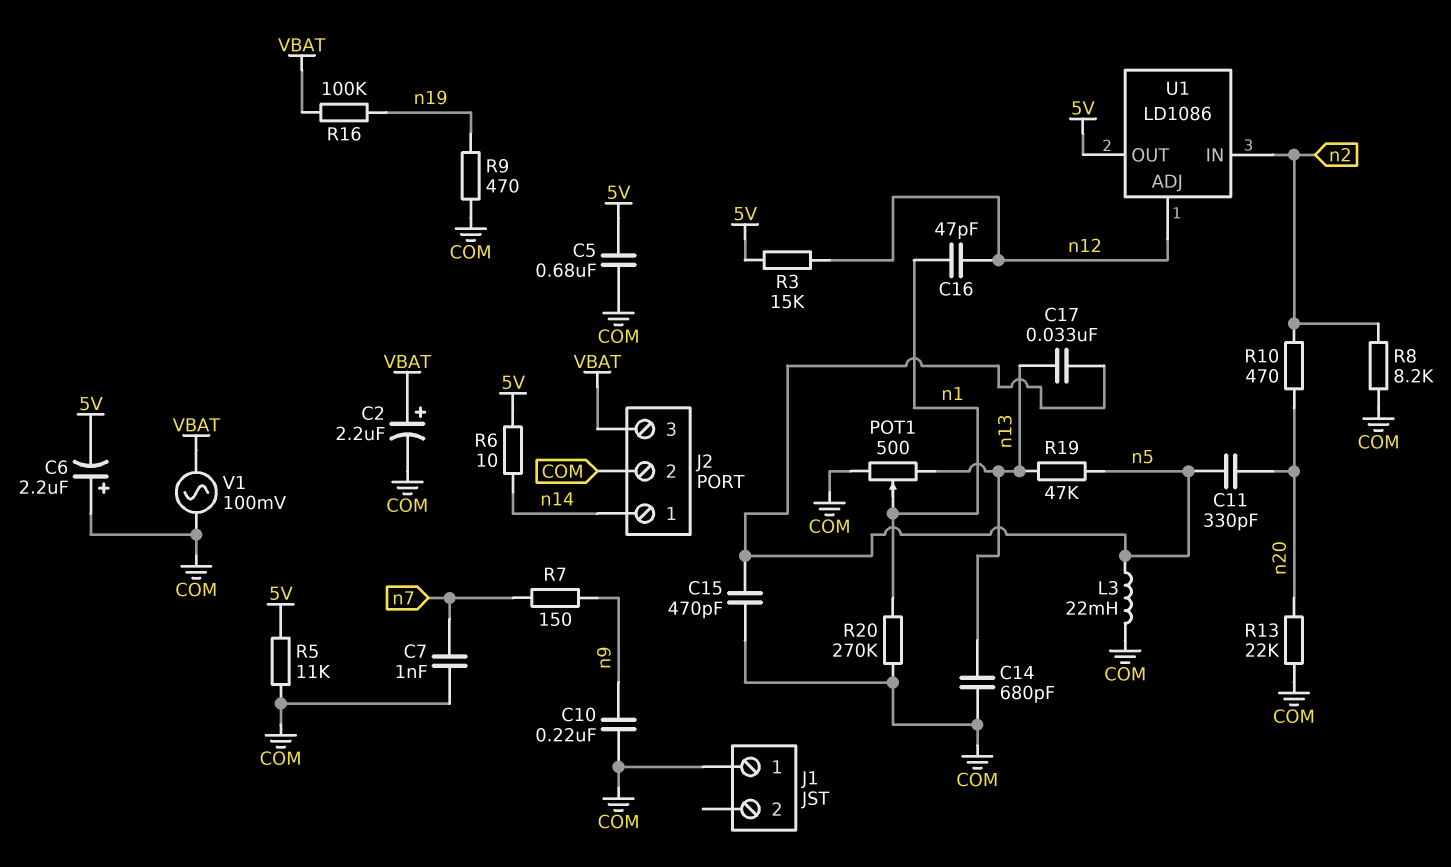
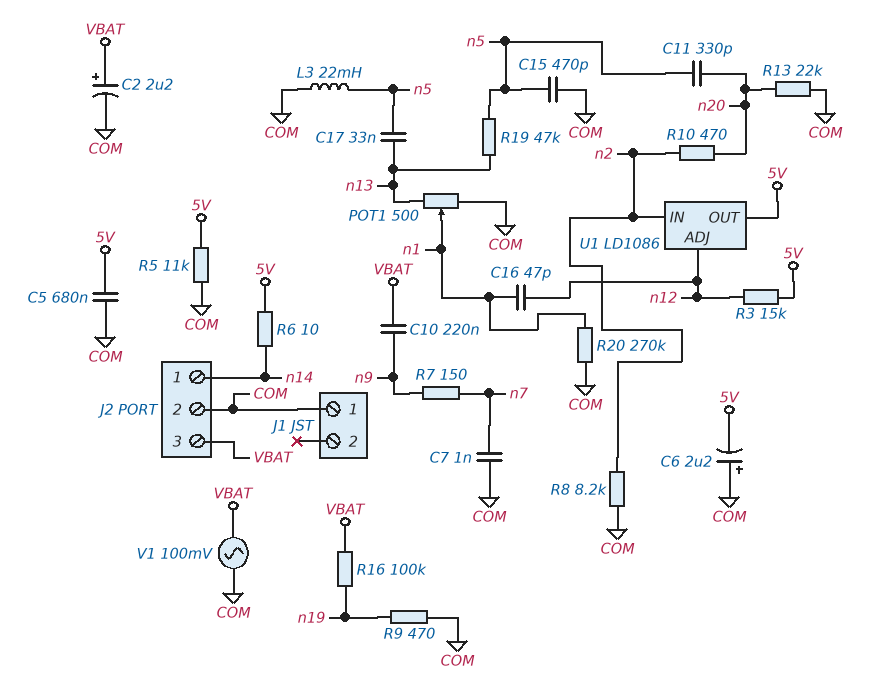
C10: 220nF (COM, n9) -> 220nF (VBAT, n9)
C14: 680pF (COM, n13) -> none

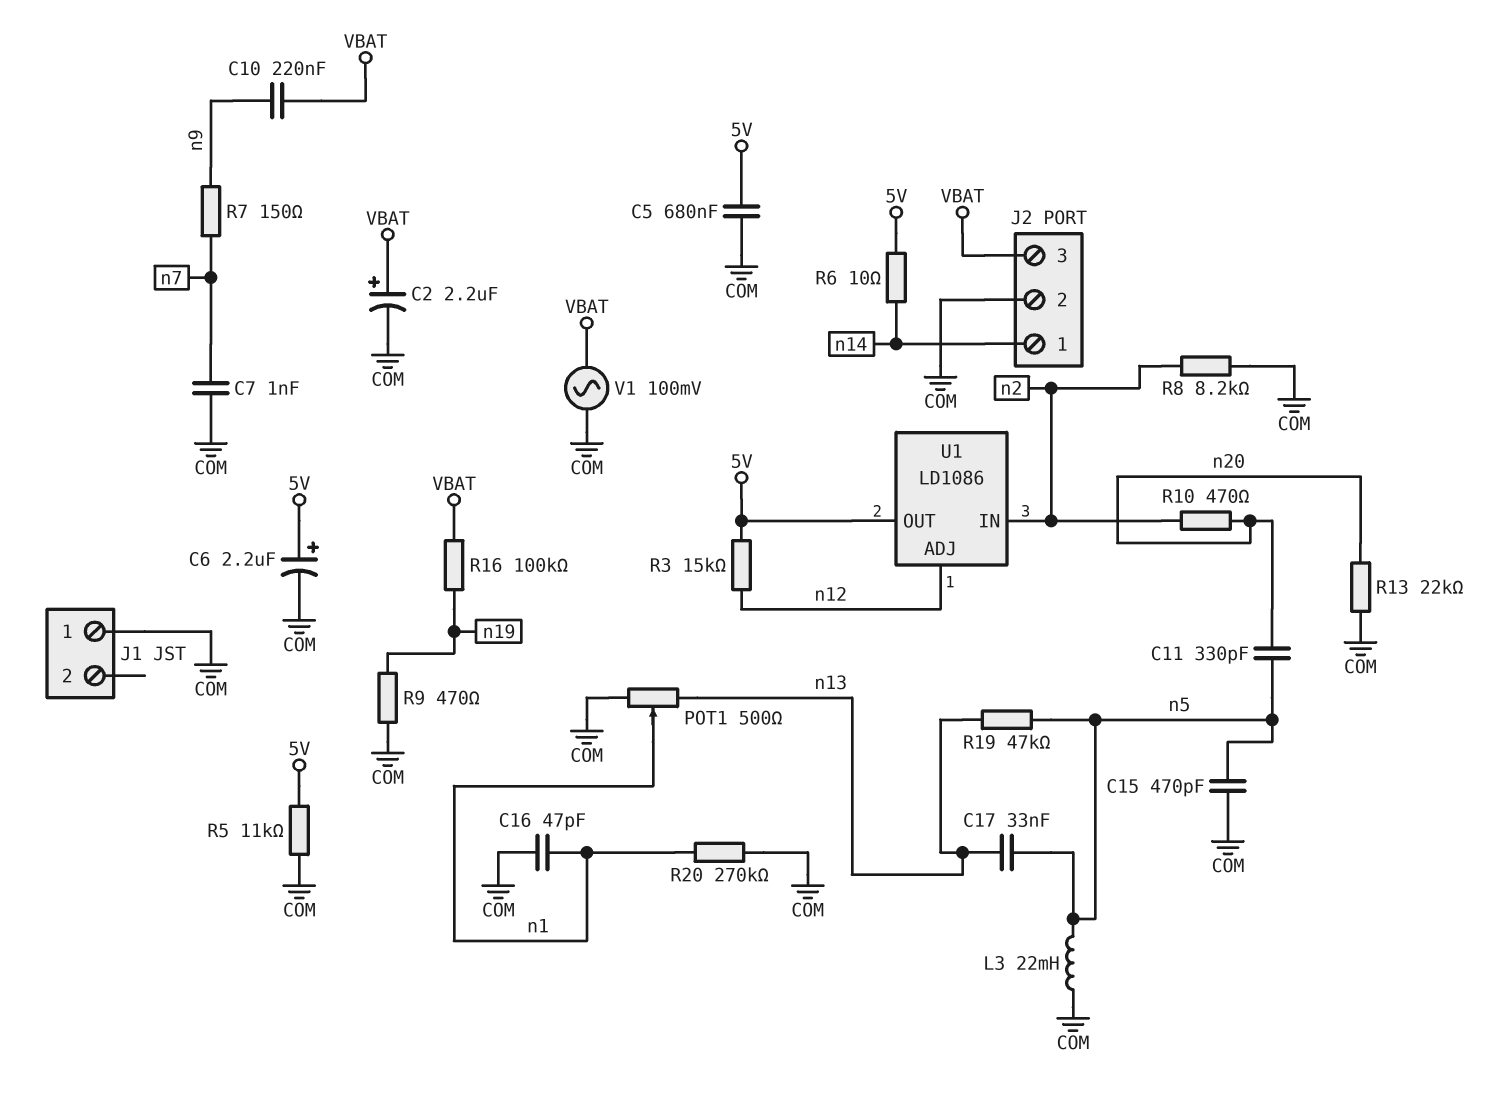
C6: 2.2uF (plus COM, minus 5V) -> 2.2uF (plus 5V, minus COM)
C16: 47pF (n1, n12) -> 47pF (COM, n1)

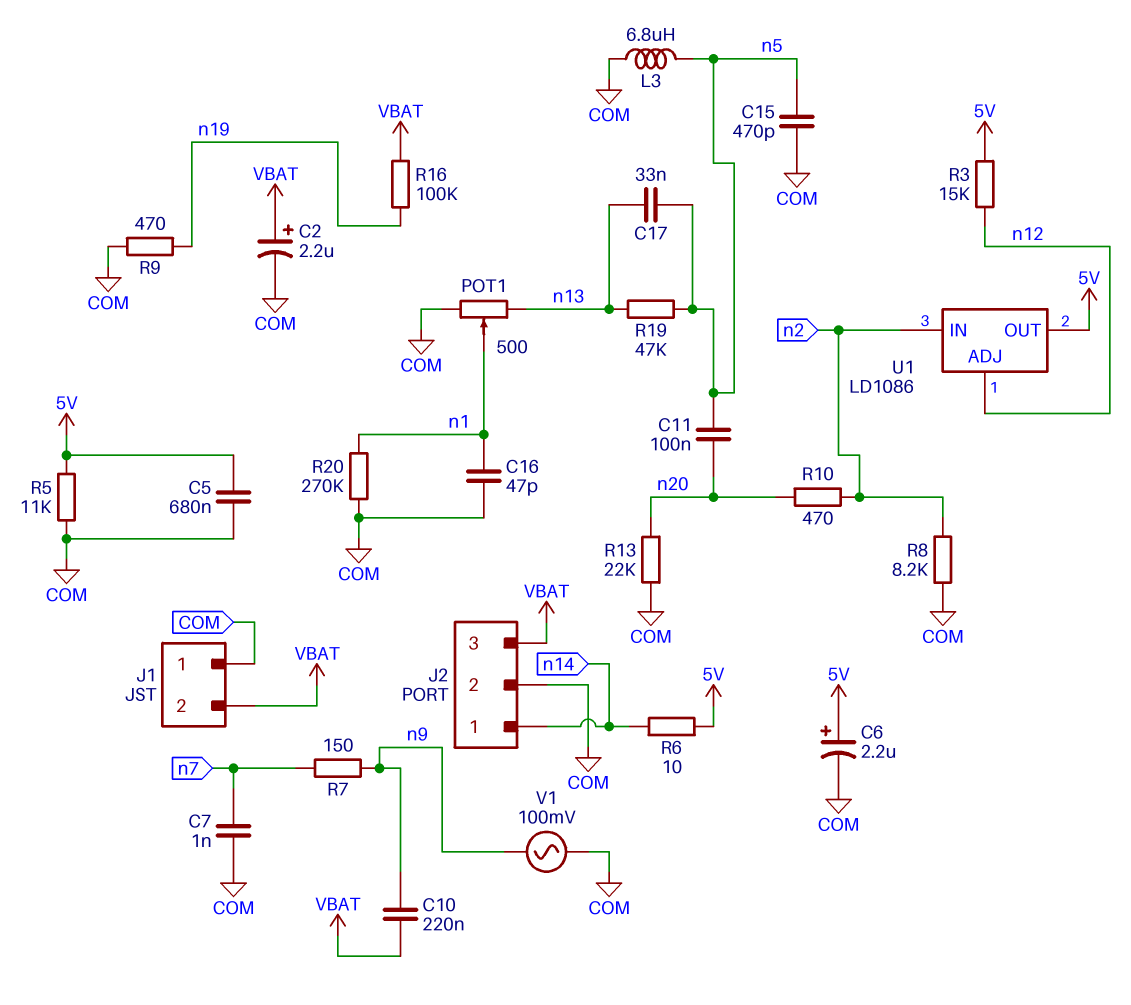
C11: 330pF (n5, n20) -> 100nF (n5, n20)
J1 pin 2: none -> VBAT
L3: 22mH (COM, n5) -> 6.8uH (COM, n5)
V1: AC 100mV (COM, VBAT) -> AC 100mV (COM, n9)

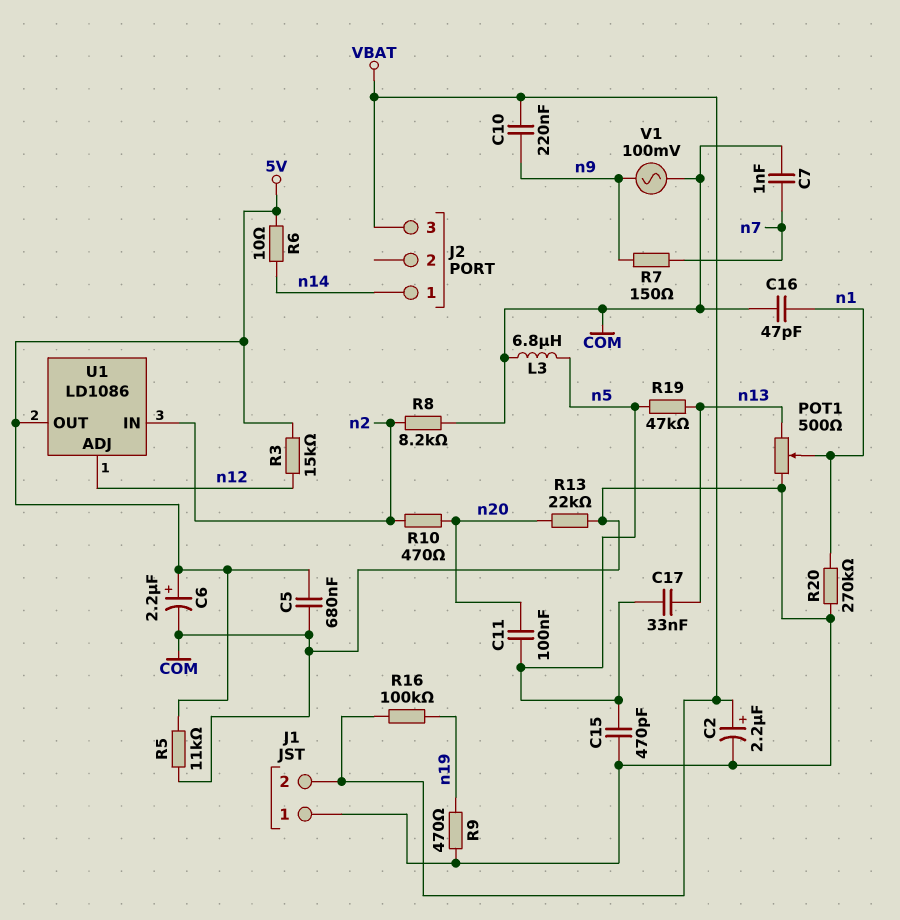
J2 pin 2: COM -> none

